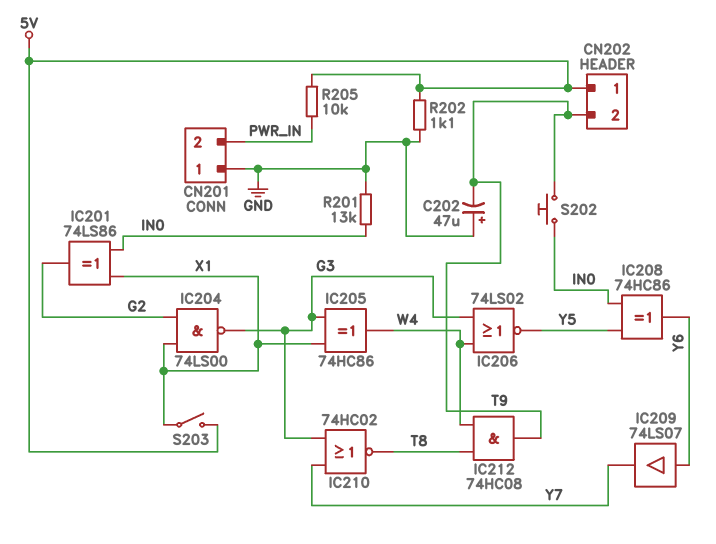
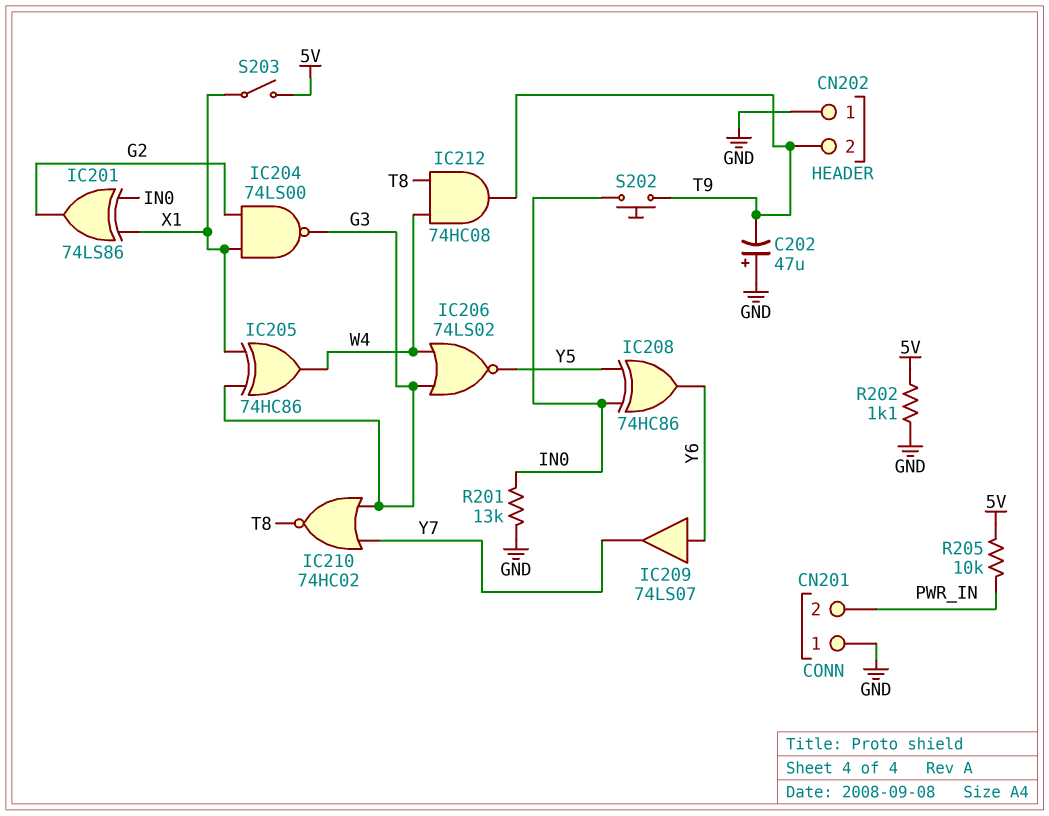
CN202 pin 1: 5V -> GND

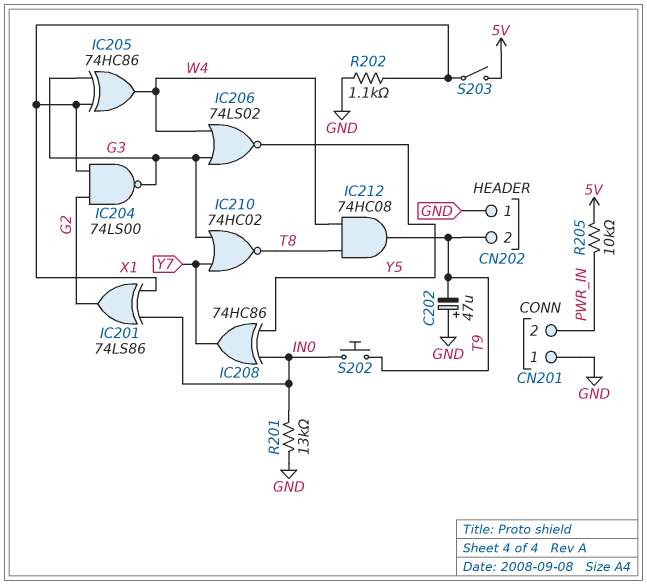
IC208: XOR 74HC86 (in IN0, in Y5, out Y6) -> XOR 74HC86 (in IN0, in Y5, out Y7)
IC209: buffer 74LS07 (in Y6, out Y7) -> none
R202: 1.1k (5V, GND) -> 1.1k (GND, X1)

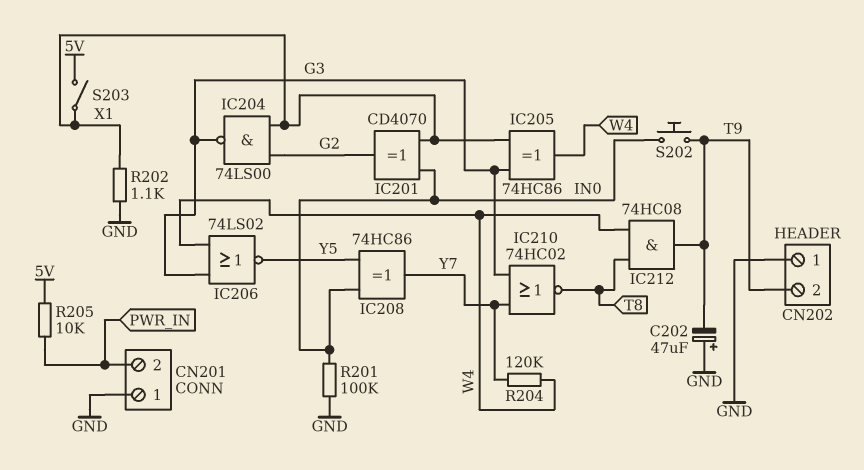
IC201: XOR 74LS86 (in IN0, in X1, out G2) -> XOR CD4070 (in IN0, in X1, out G2)
R201: 13k (GND, IN0) -> 100k (GND, IN0)
R204: none -> 120k (W4, Y7)

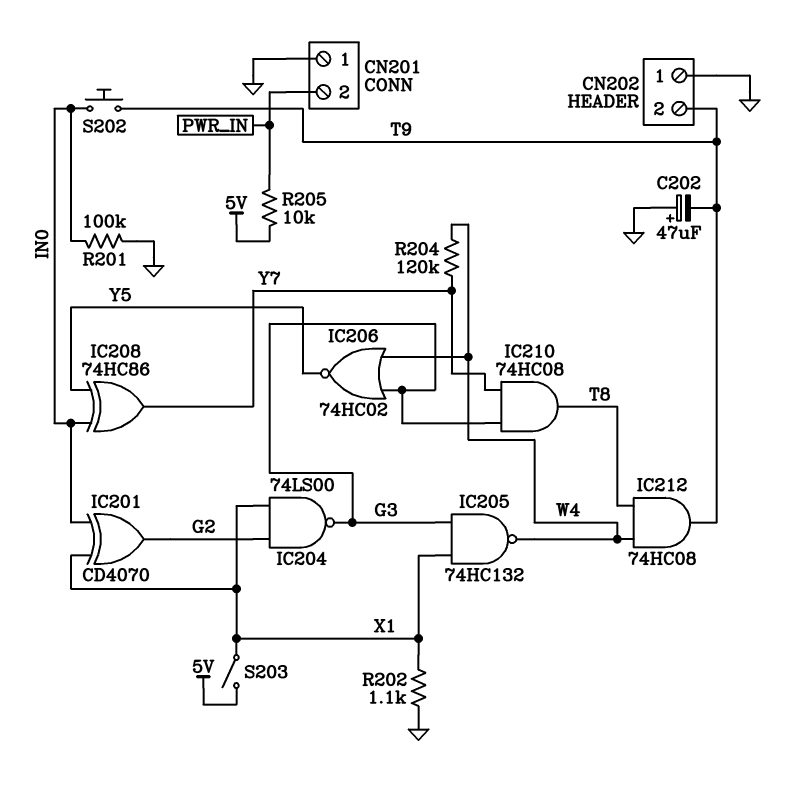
IC205: XOR 74HC86 (in G3, in X1, out W4) -> NAND 74HC132 (in G3, in X1, out W4)
IC206: NOR 74LS02 (in G3, in W4, out Y5) -> NOR 74HC02 (in G3, in W4, out Y5)
IC210: NOR 74HC02 (in G3, in Y7, out T8) -> AND 74HC08 (in G3, in Y7, out T8)

